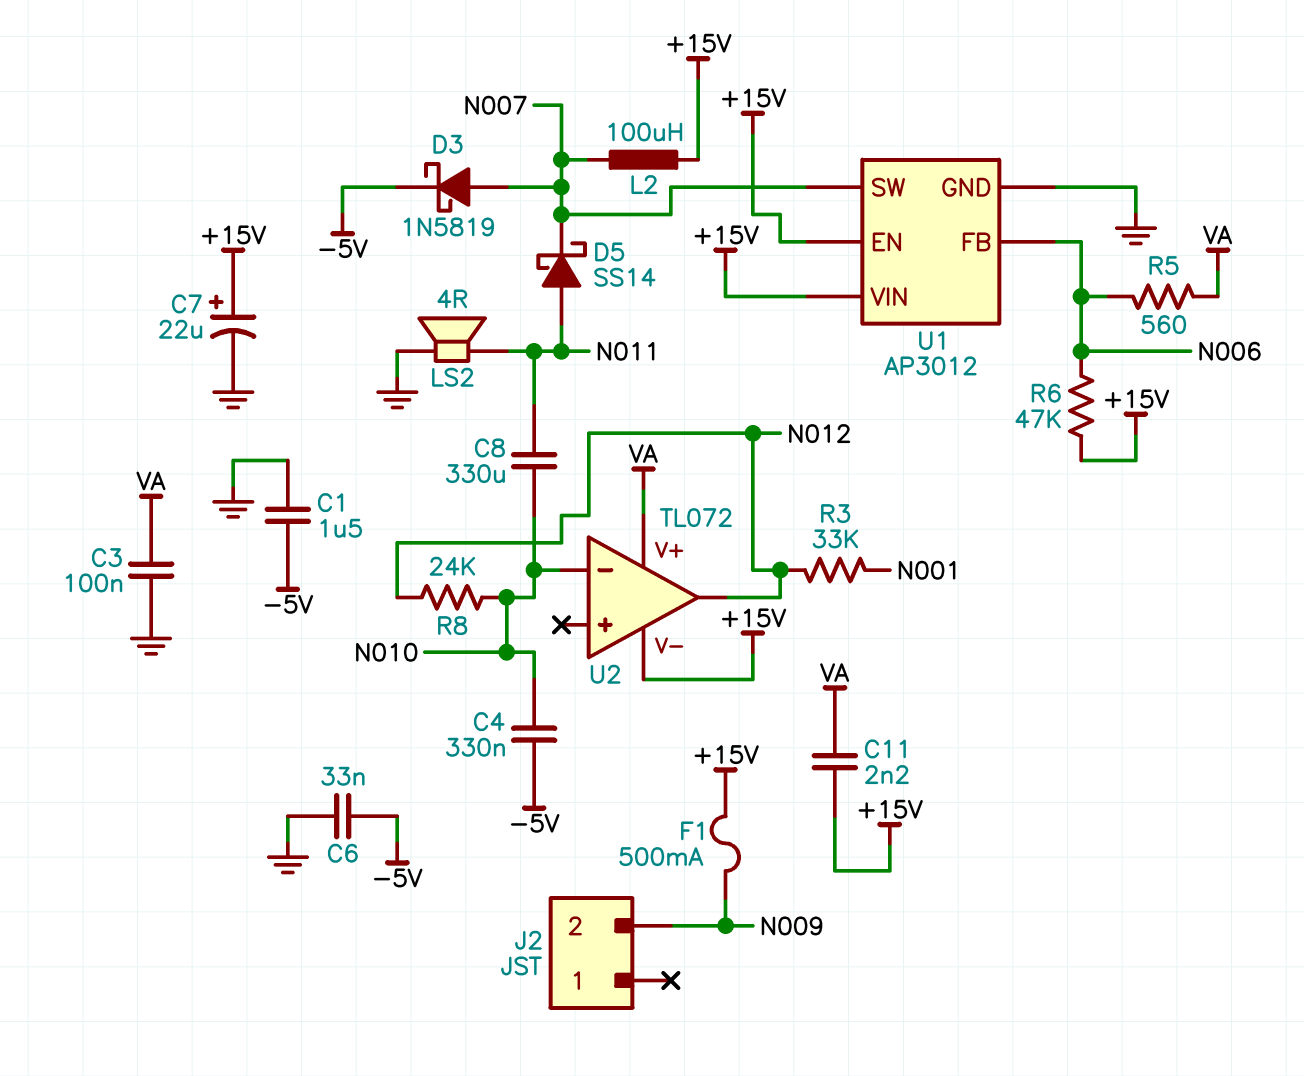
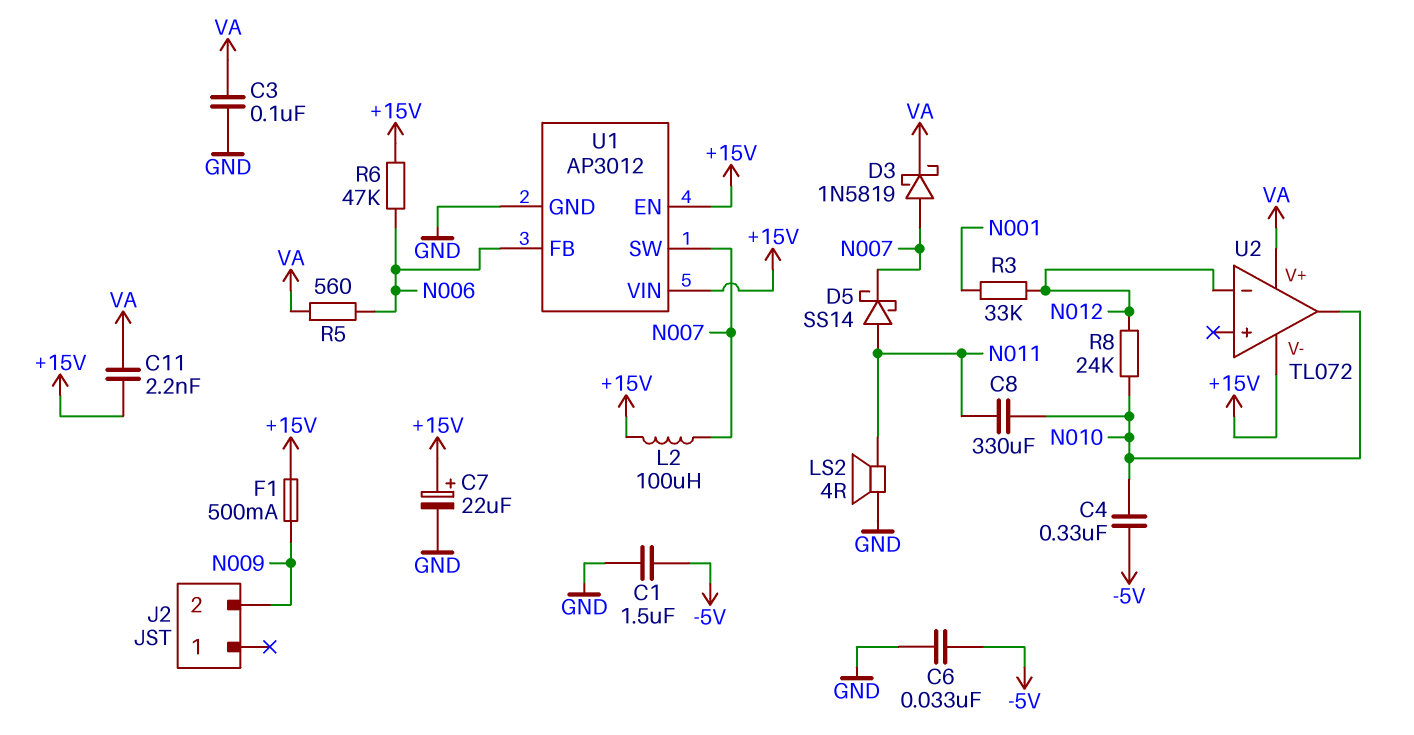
D3: schottky 1N5819 (A N007, K -5V) -> schottky 1N5819 (A N007, K VA)
U2 pin in-: N010 -> N012
U2 pin out: N012 -> N010

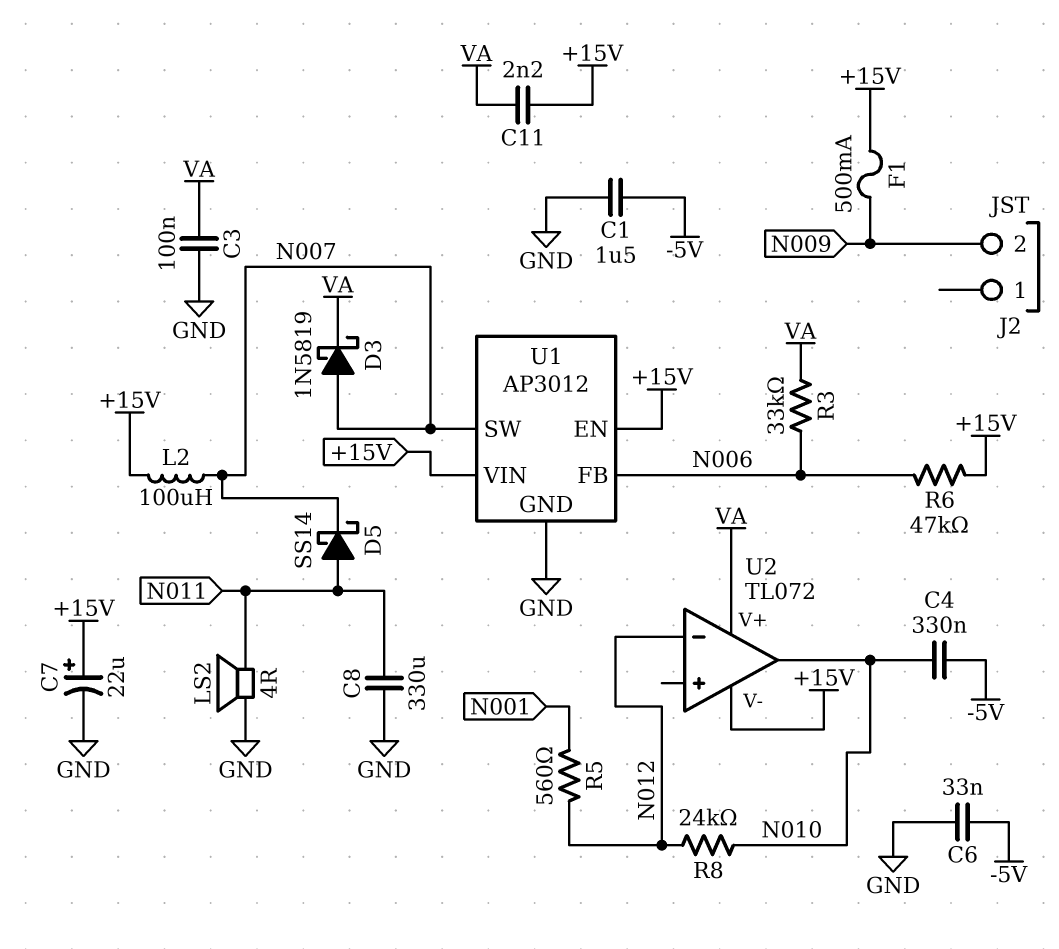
C8: 330uF (N010, N011) -> 330uF (GND, N011)
R3: 33k (N001, N012) -> 33k (N006, VA)
R5: 560 (N006, VA) -> 560 (N001, N012)

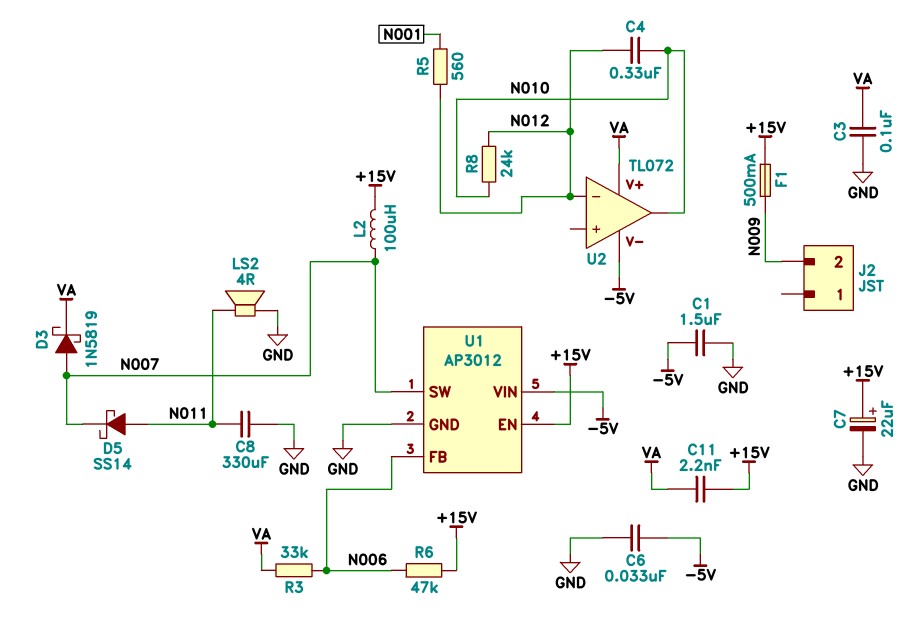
C4: 330nF (-5V, N010) -> 330nF (N010, N012)
U1 pin VIN: +15V -> -5V
U2 pin V-: +15V -> -5V

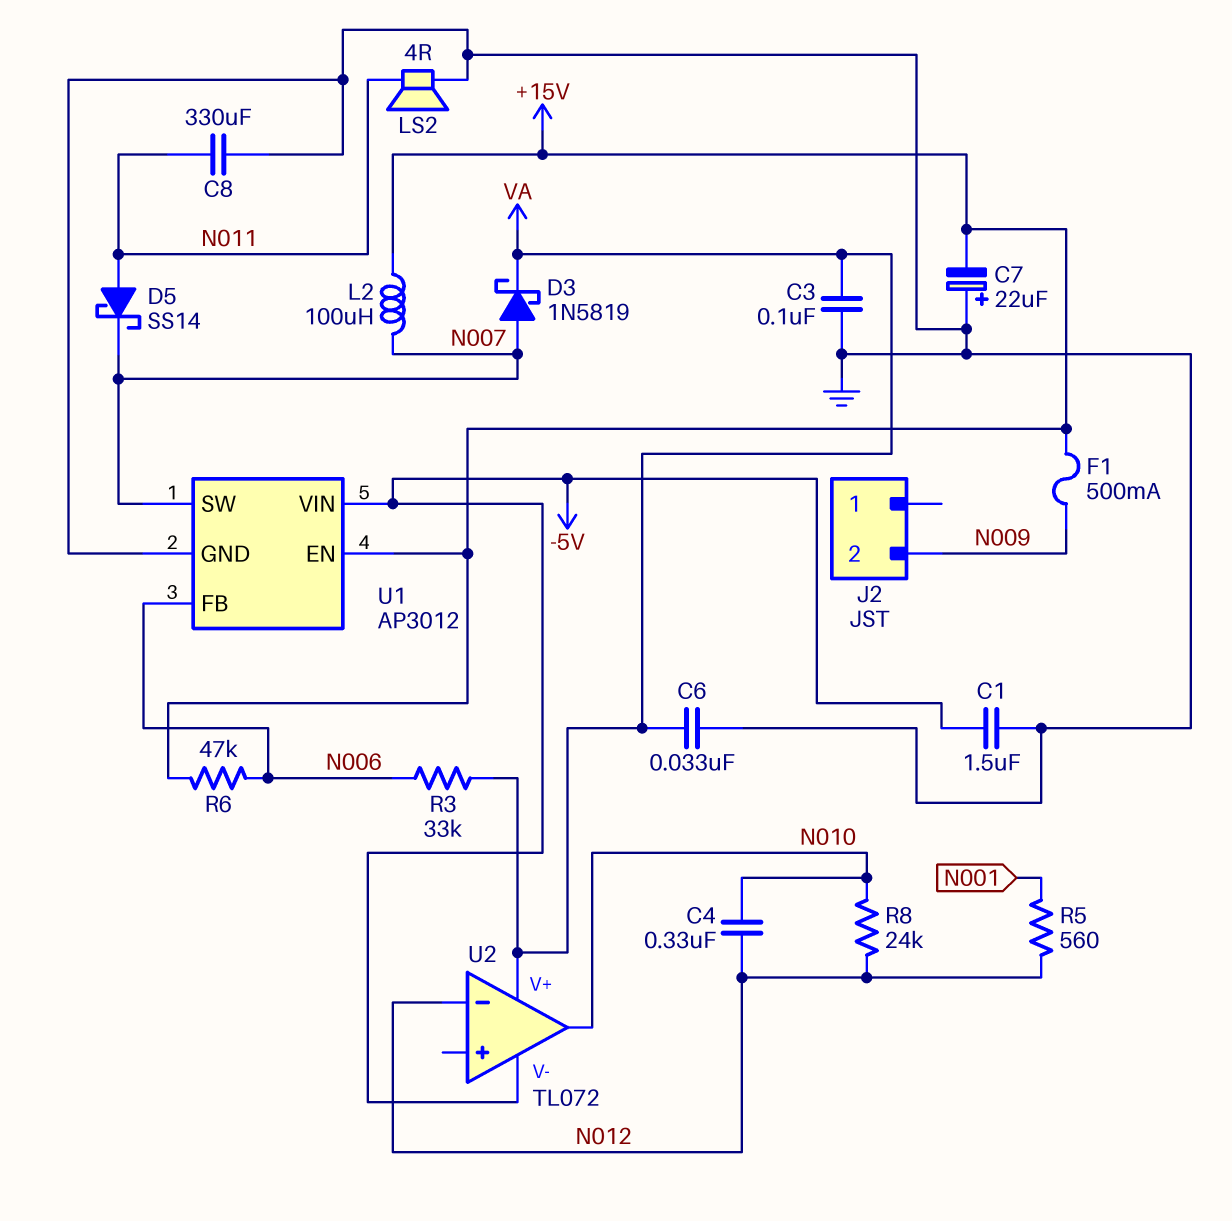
C6: 33nF (-5V, GND) -> 33nF (GND, VA)
C7: 22uF (plus +15V, minus GND) -> 22uF (plus GND, minus +15V)
C11: 2.2nF (+15V, VA) -> none

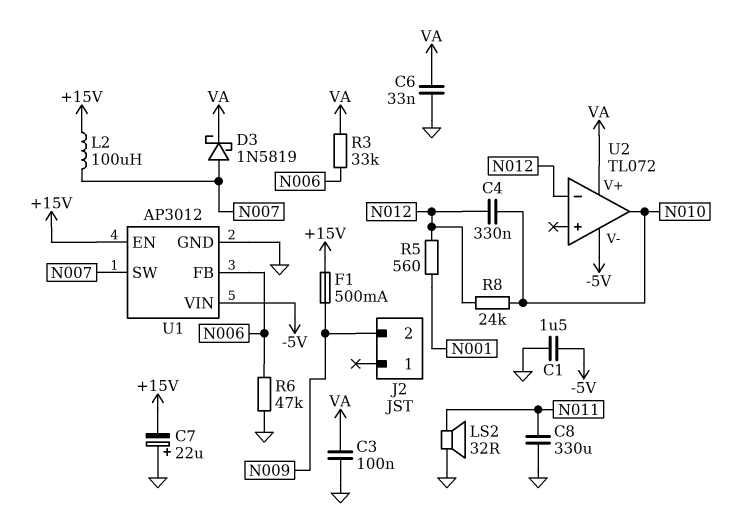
D5: schottky SS14 (A N011, K N007) -> none
LS2: speaker 4R (GND, N011) -> speaker 32R (GND, N011)
R6: 47k (+15V, N006) -> 47k (GND, N006)

